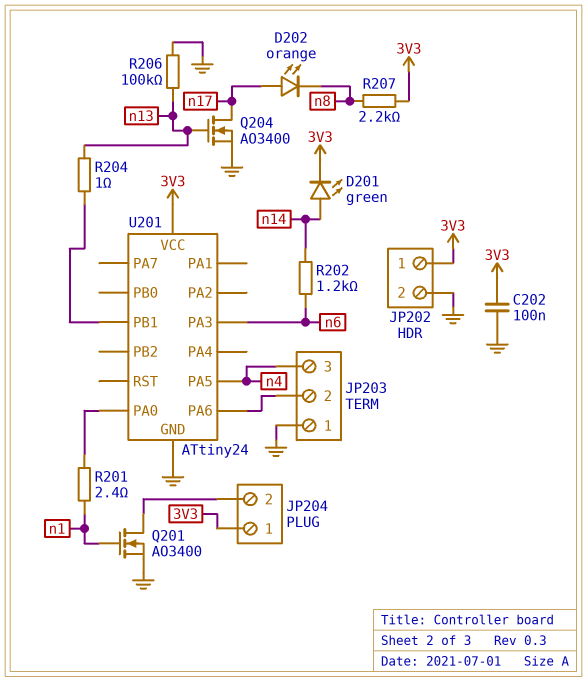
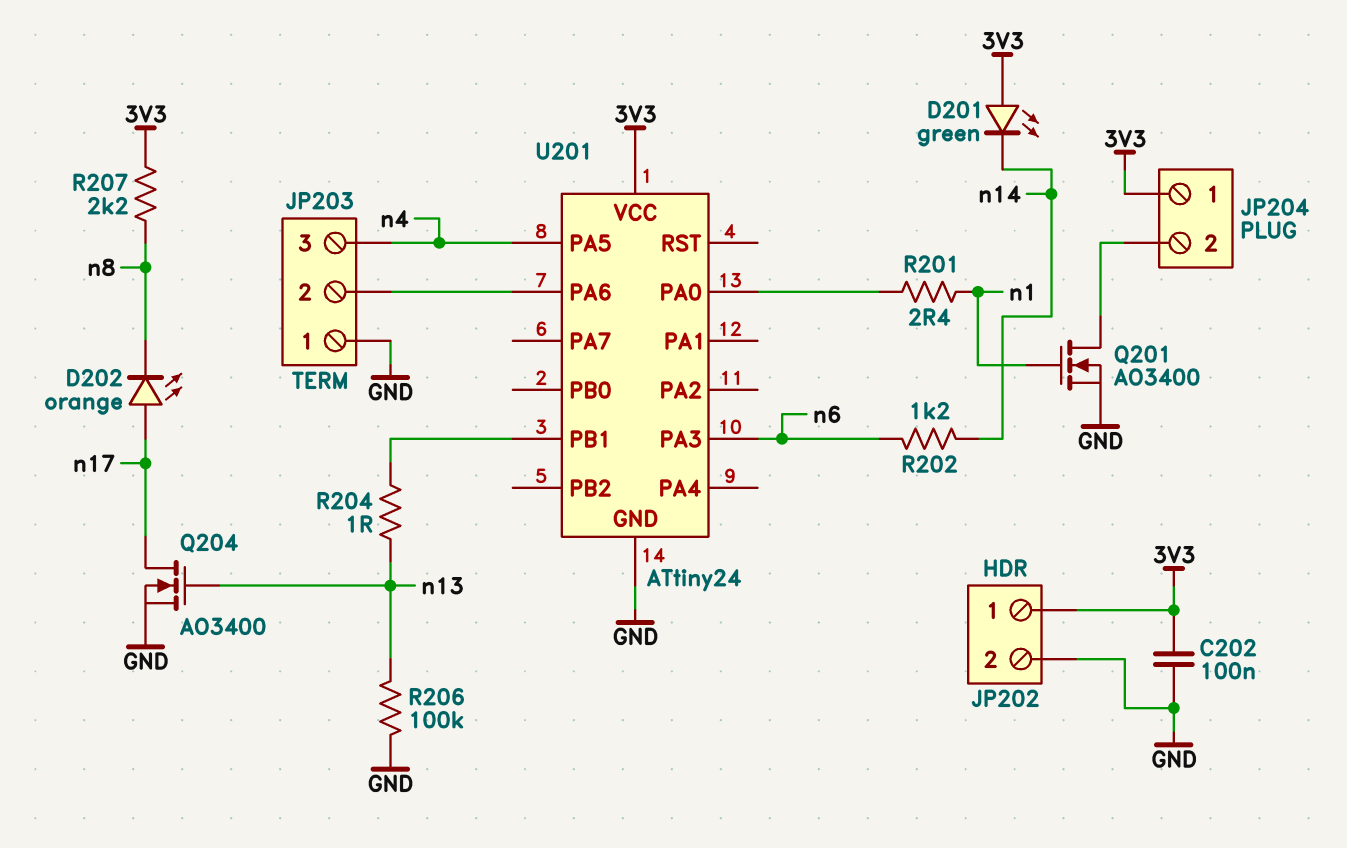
D201: LED green (A n14, K 3V3) -> LED green (A 3V3, K n14)

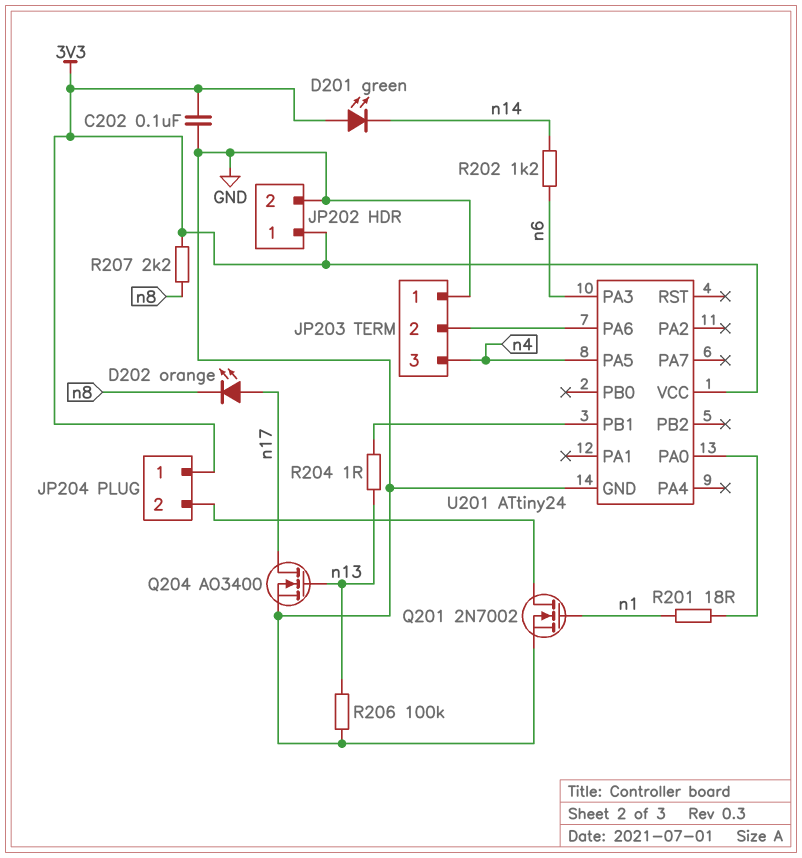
Q201: NMOS AO3400 (G n1, D JP204/2, S GND) -> NMOS 2N7002 (G n1, D JP204/2, S GND)
R201: 2.4 (U201/PA0, n1) -> 18 (U201/PA0, n1)

